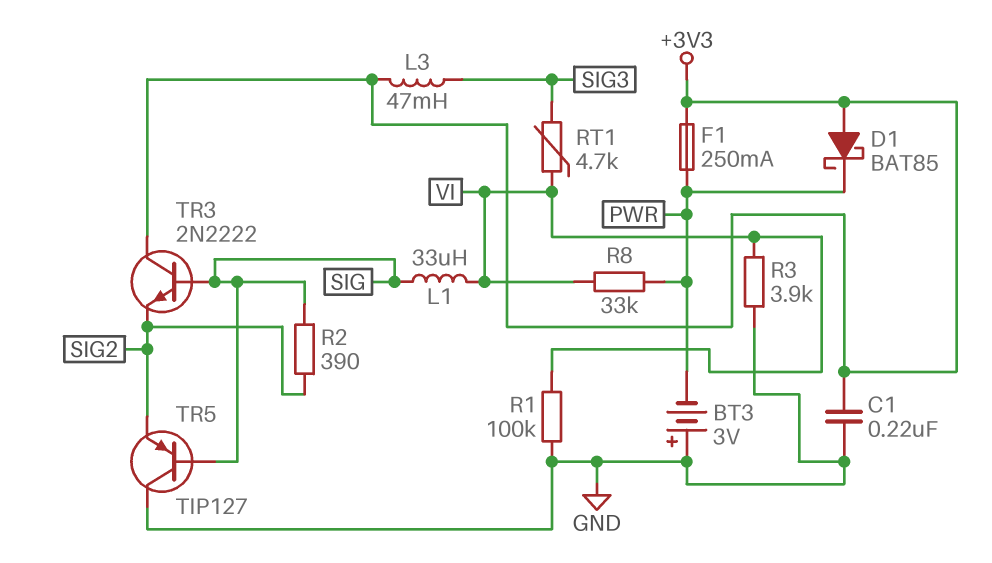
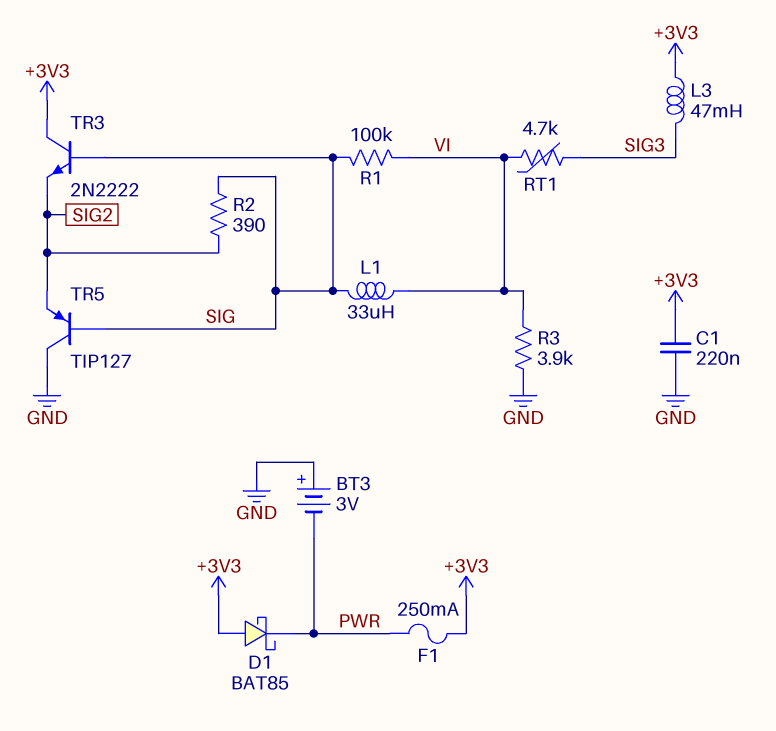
R1: 100k (GND, VI) -> 100k (SIG, VI)
R8: 33k (PWR, VI) -> none

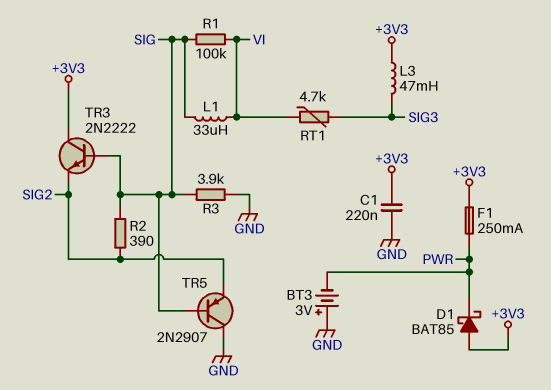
R3: 3.9k (GND, VI) -> 3.9k (GND, SIG)
TR5: PNP TIP127 (B SIG, C GND, E SIG2) -> PNP 2N2907 (B SIG, C GND, E SIG2)

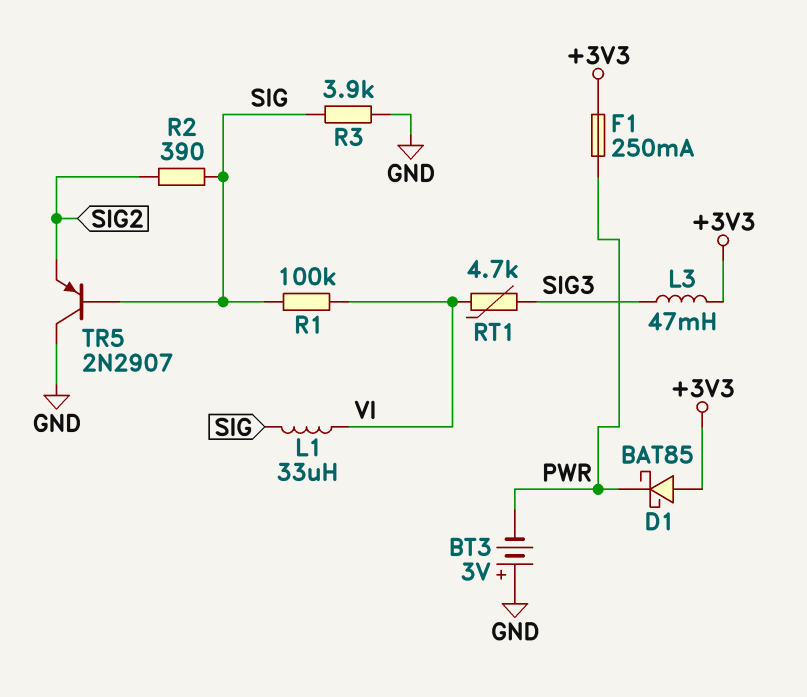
C1: 220nF (+3V3, GND) -> none
TR3: NPN 2N2222 (B SIG, C +3V3, E SIG2) -> none

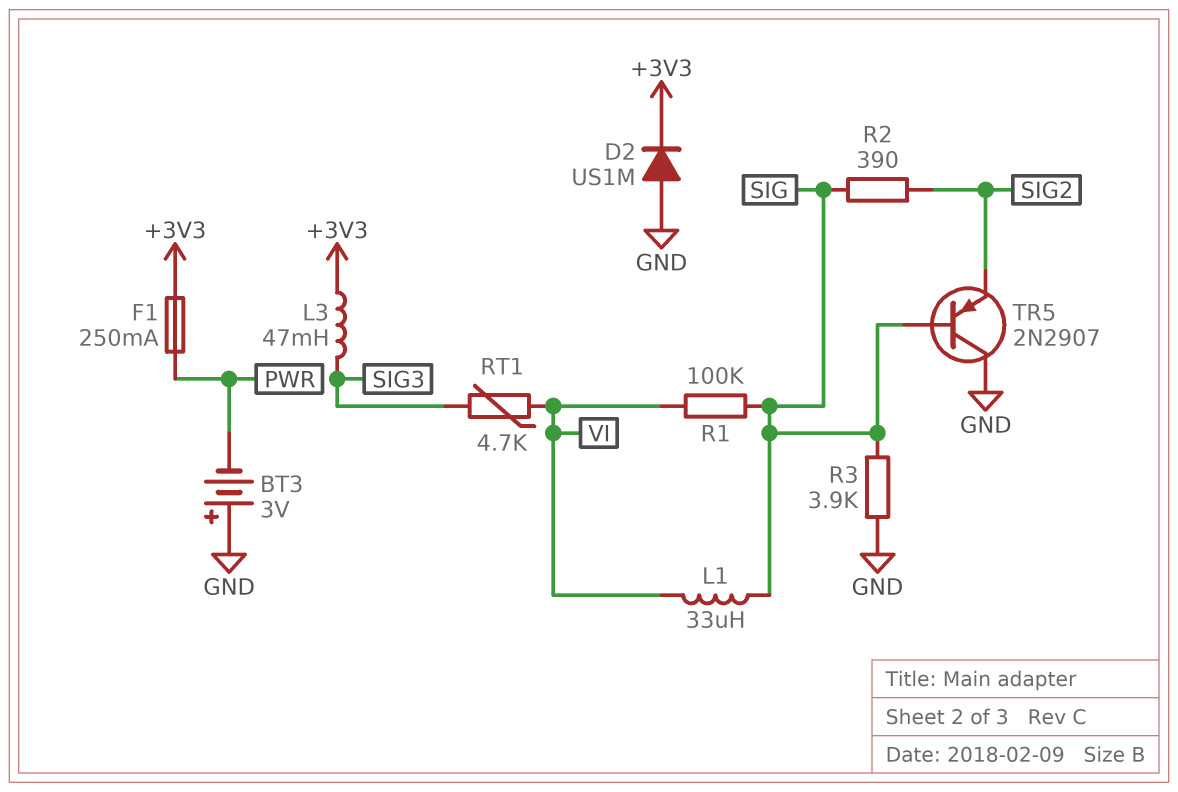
D1: schottky BAT85 (A +3V3, K PWR) -> none
D2: none -> diode US1M (A GND, K +3V3)

